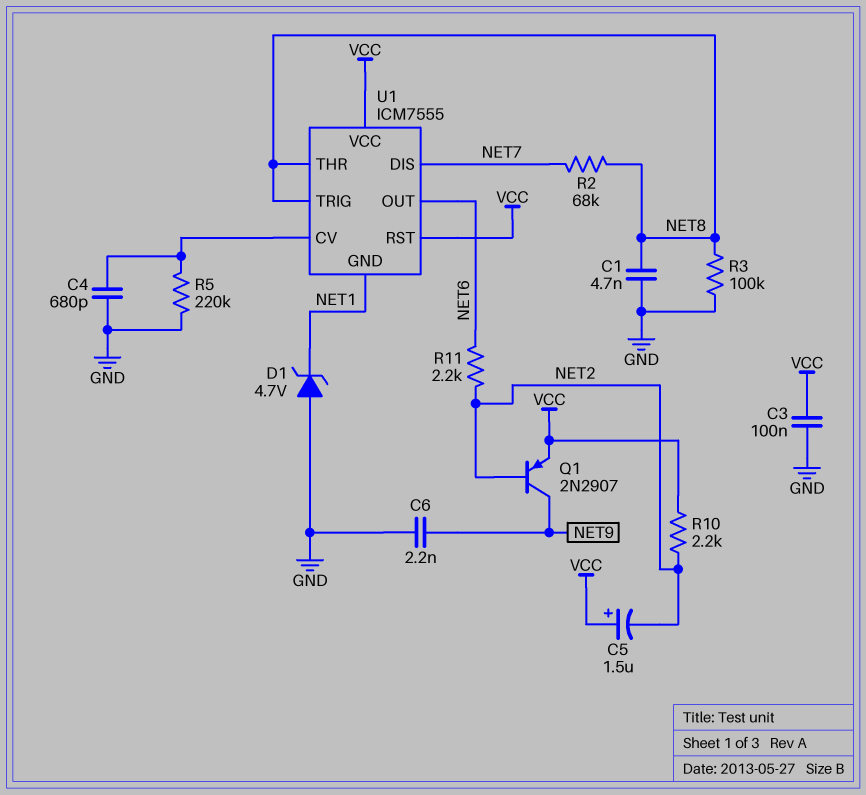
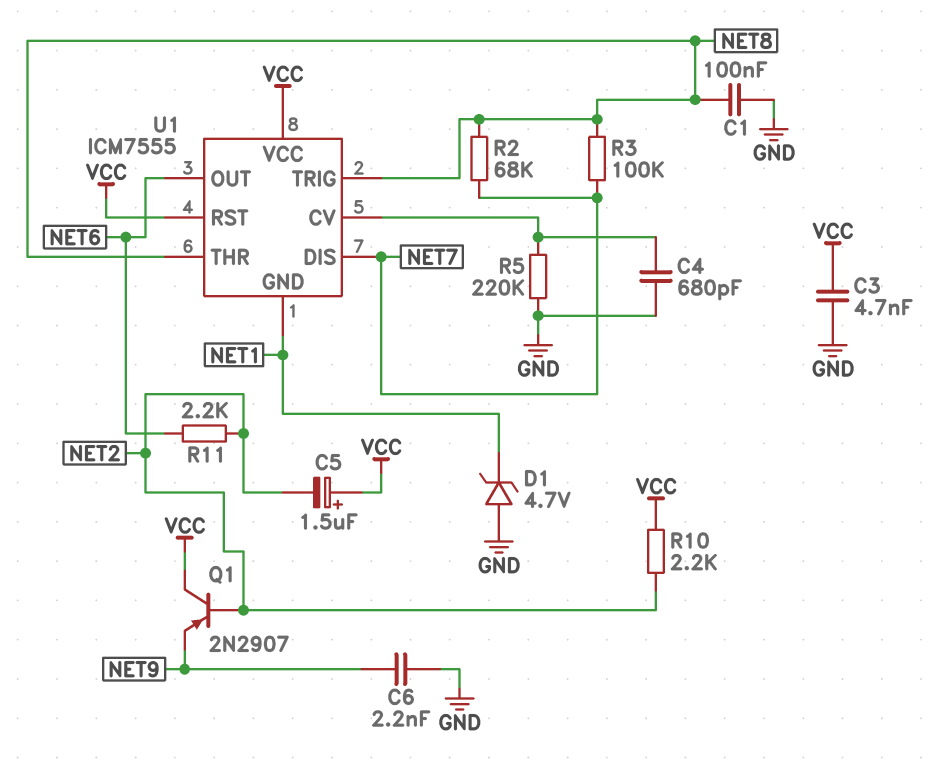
C1: 4.7nF (GND, NET8) -> 100nF (GND, NET8)
C3: 100nF (GND, VCC) -> 4.7nF (GND, VCC)
Q1: PNP 2N2907 (B NET2, C NET9, E VCC) -> PNP 2N2907 (B NET2, C VCC, E NET9)
R3: 100k (GND, NET8) -> 100k (NET7, NET8)

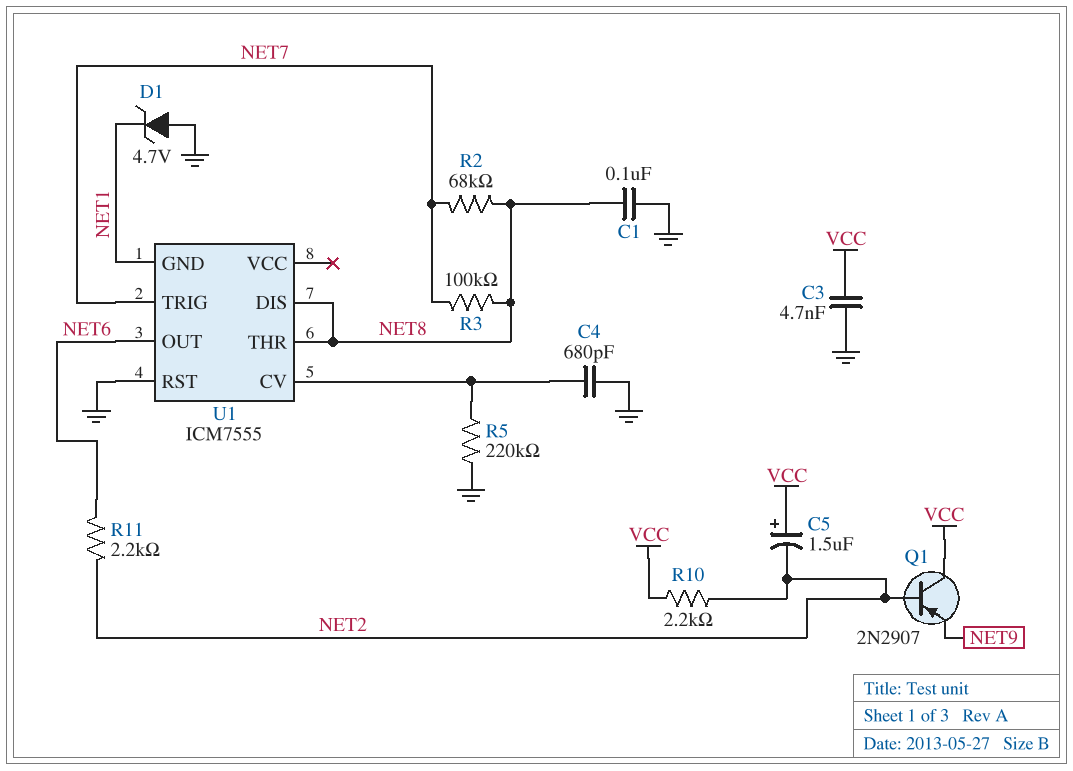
C6: 2.2nF (GND, NET9) -> none
U1 pin DIS: NET7 -> NET8
U1 pin RST: VCC -> GND
U1 pin TRIG: NET8 -> NET7
U1 pin VCC: VCC -> none

